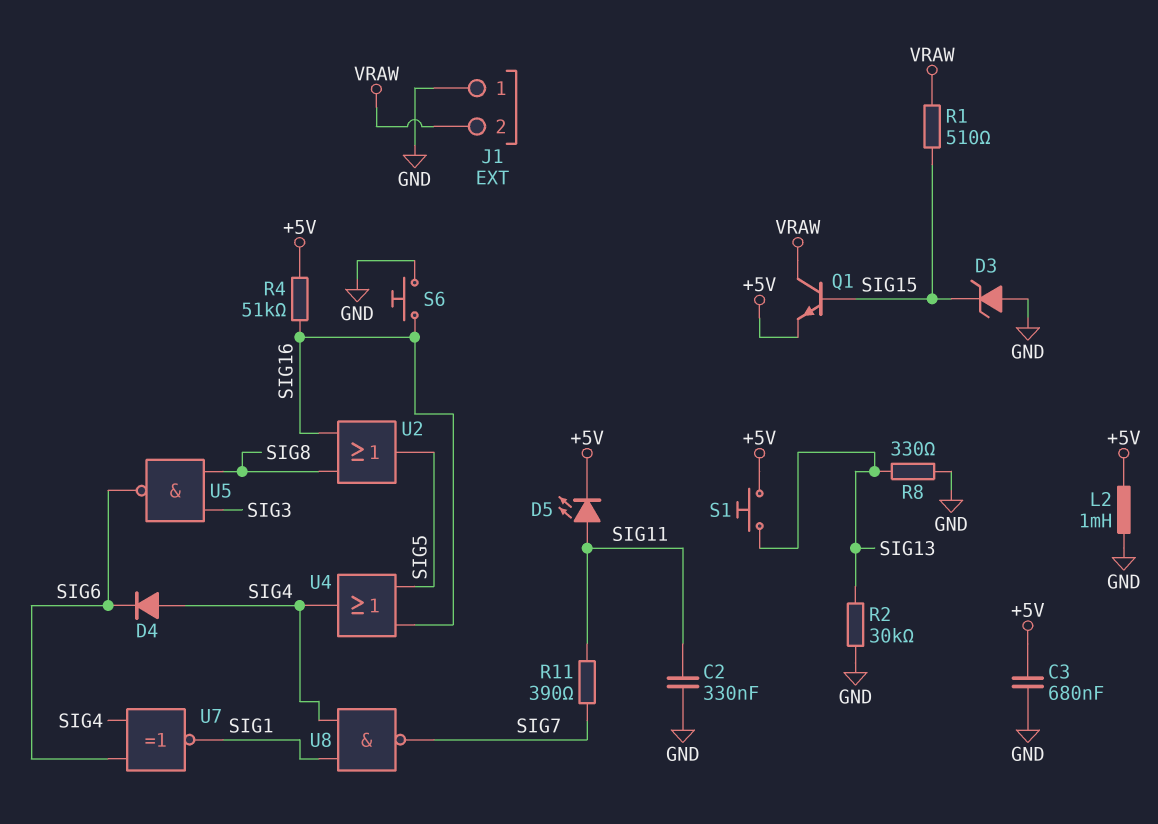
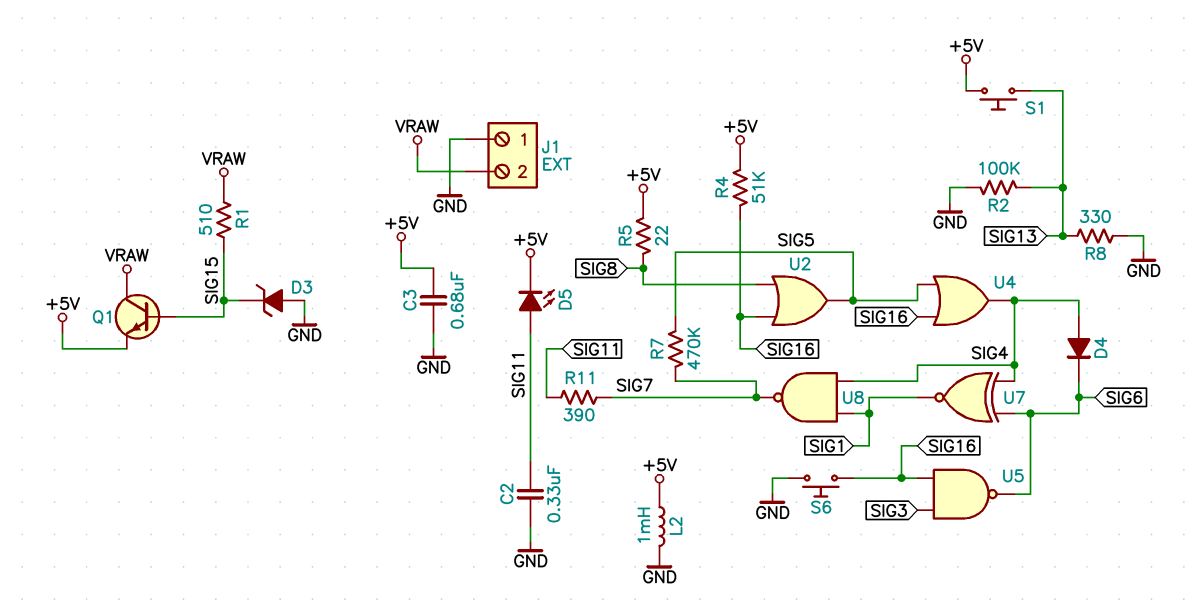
R2: 30k (GND, SIG13) -> 100k (GND, SIG13)
R5: none -> 22 (+5V, SIG8)
R7: none -> 470k (SIG5, SIG7)
U5: NAND (in SIG3, in SIG8, out SIG6) -> NAND (in SIG3, in SIG16, out SIG6)

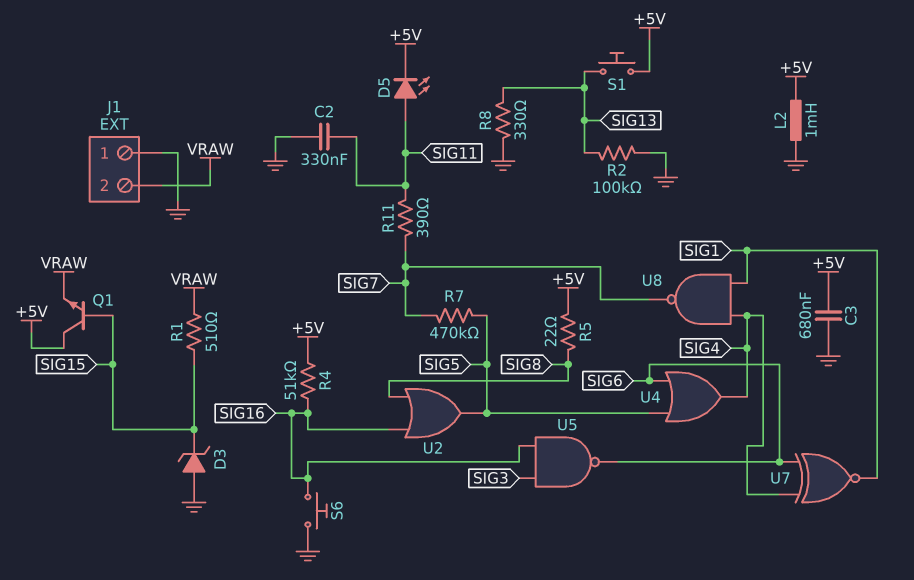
D4: diode (A SIG4, K SIG6) -> none
Q1: NPN (B SIG15, C VRAW, E +5V) -> NPN (B SIG15, C +5V, E VRAW)
U4: OR (in SIG5, in SIG16, out SIG4) -> OR (in SIG5, in SIG6, out SIG4)

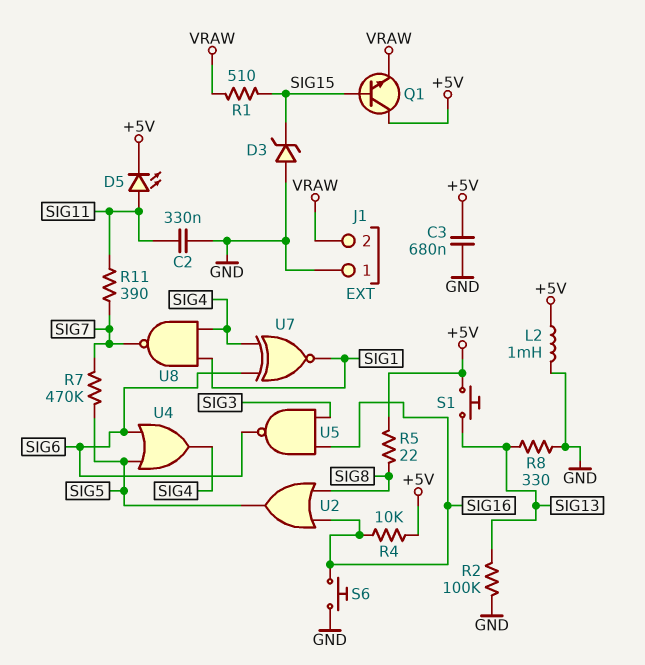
R4: 51k (+5V, SIG16) -> 10k (+5V, SIG16)

